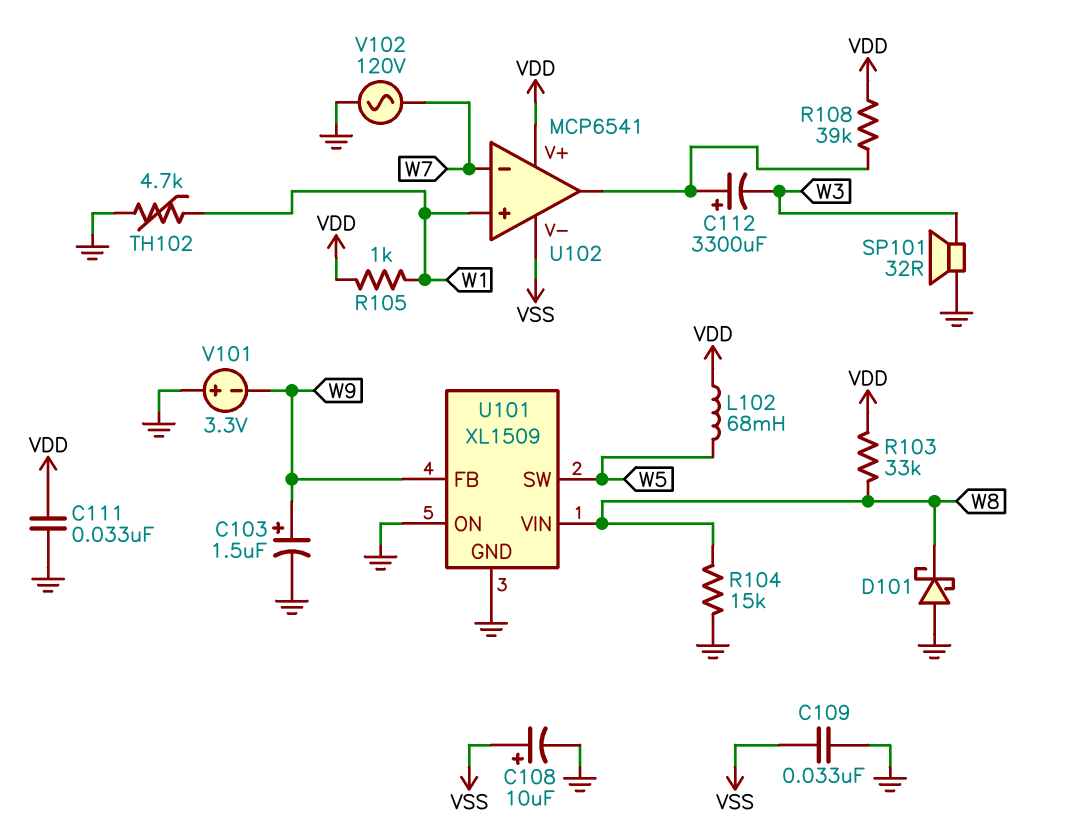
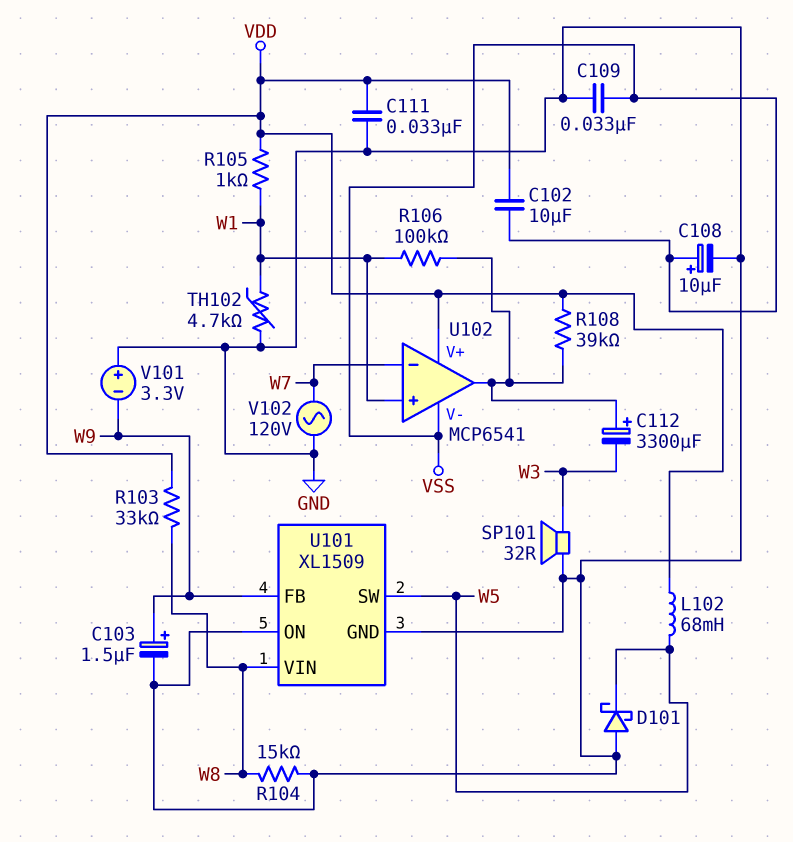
C102: none -> 10uF (VDD, VSS)
D101: schottky (A GND, K W8) -> schottky (A GND, K W5)
R106: none -> 100k (U102/out, W1)

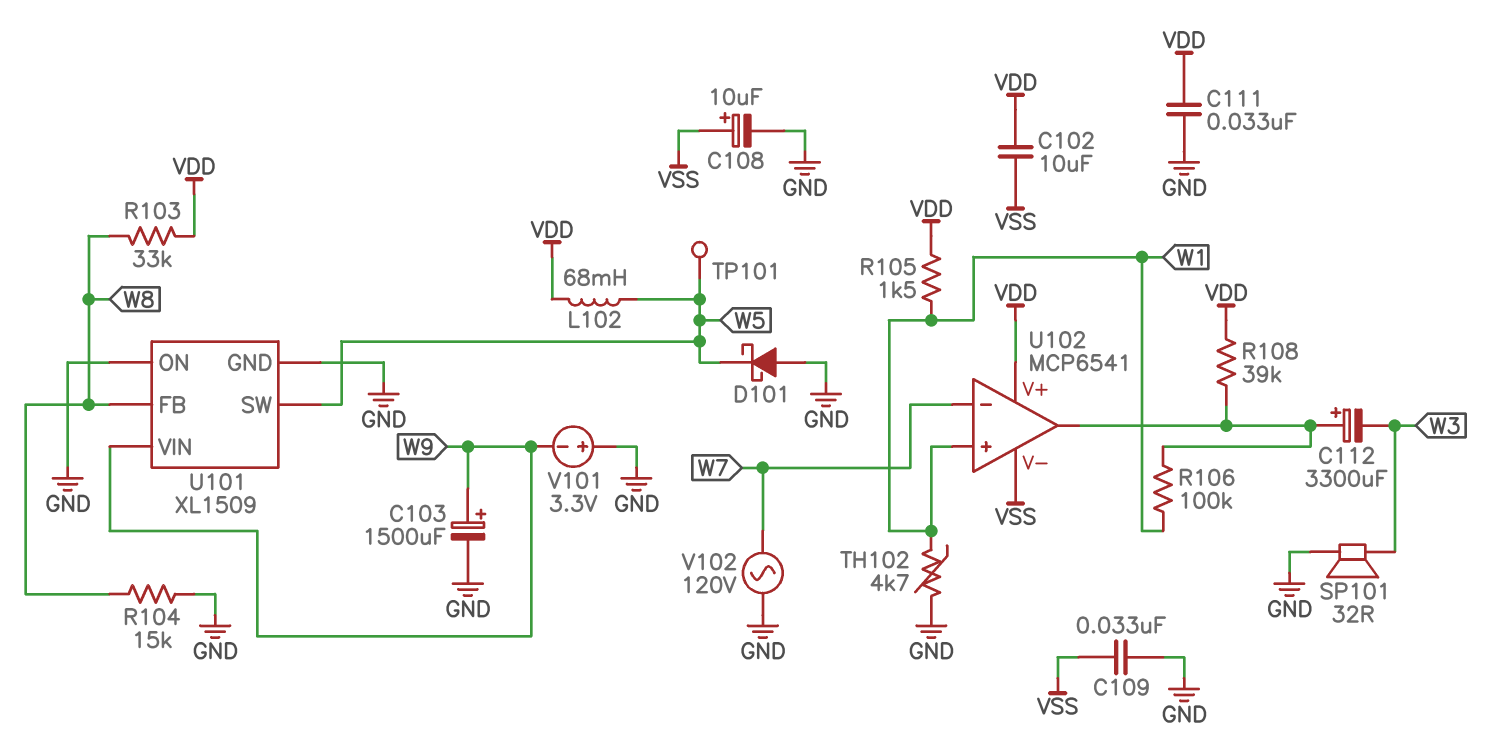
C103: 1.5uF (plus W9, minus GND) -> 1500uF (plus W9, minus GND)
R105: 1k (VDD, W1) -> 1.5k (VDD, W1)
TP101: none -> test point (W5)
U101 pin FB: W9 -> W8
U101 pin VIN: W8 -> W9

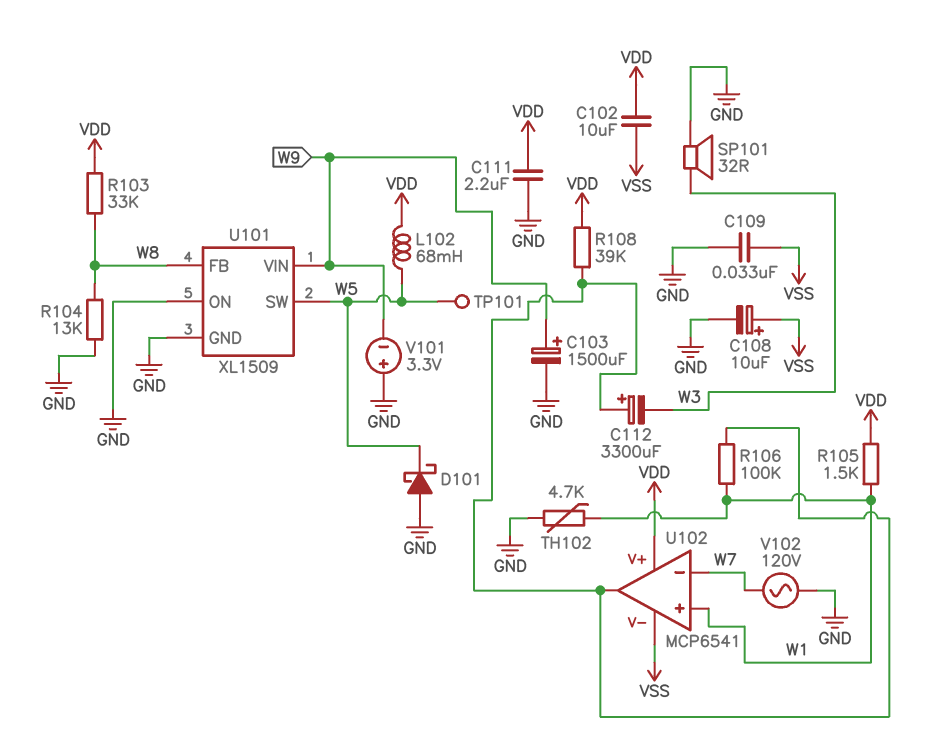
C111: 33nF (GND, VDD) -> 2.2uF (GND, VDD)
R104: 15k (GND, W8) -> 13k (GND, W8)

